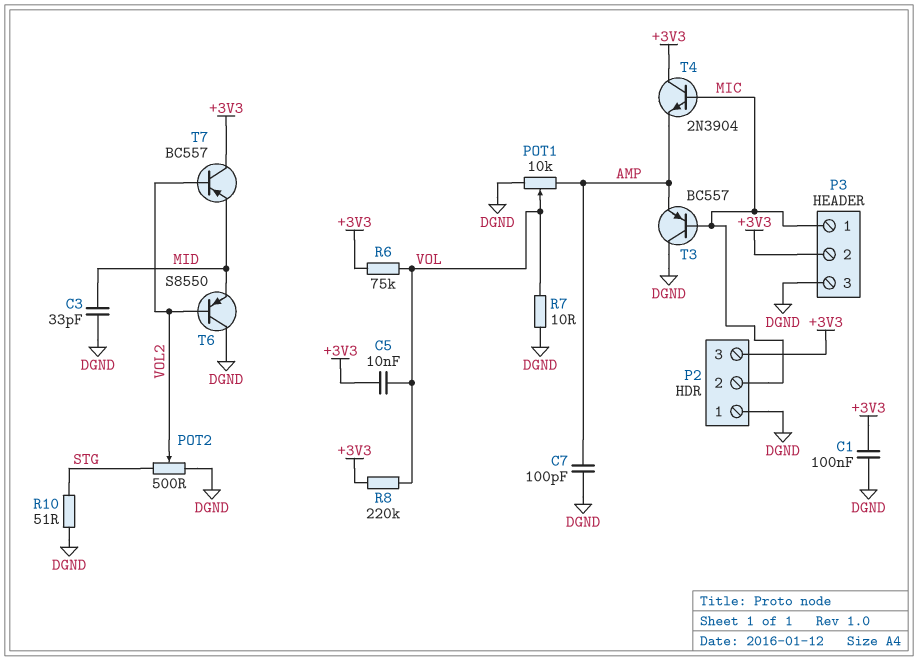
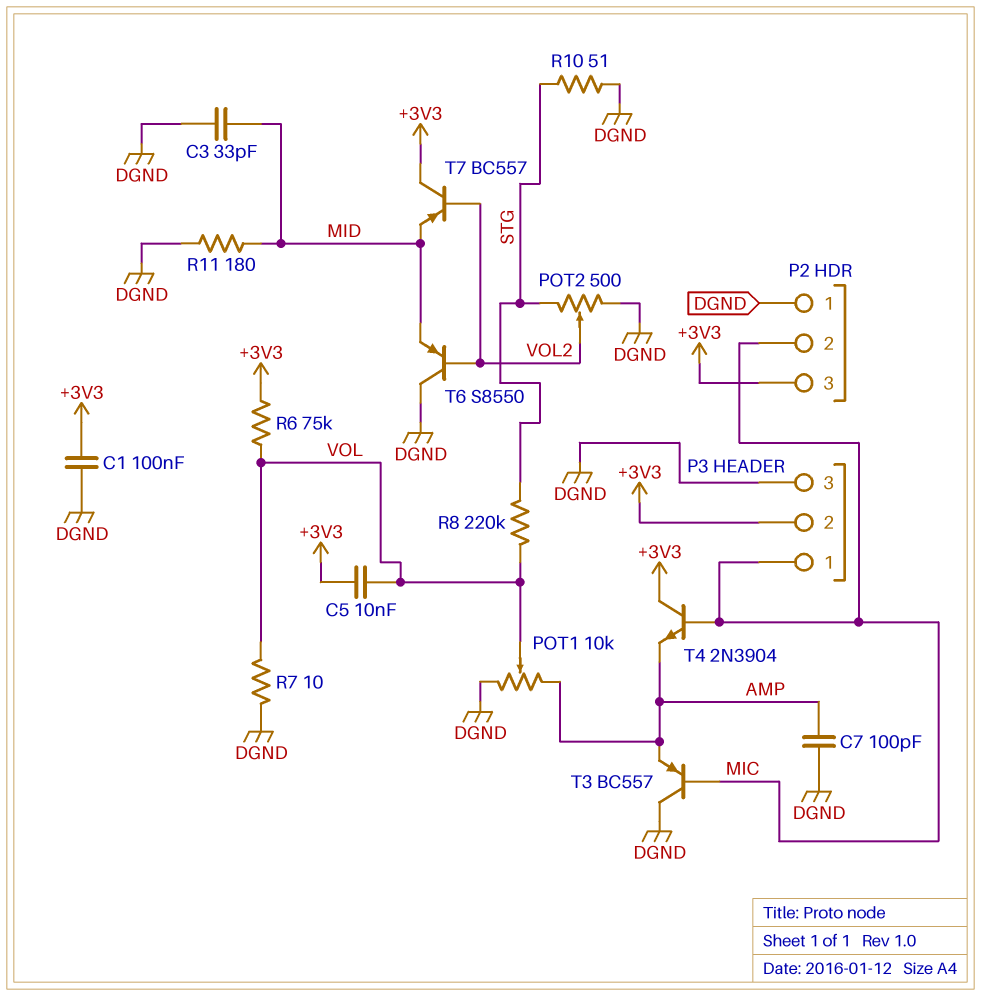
R8: 220k (+3V3, VOL) -> 220k (STG, VOL)
R11: none -> 180 (DGND, MID)

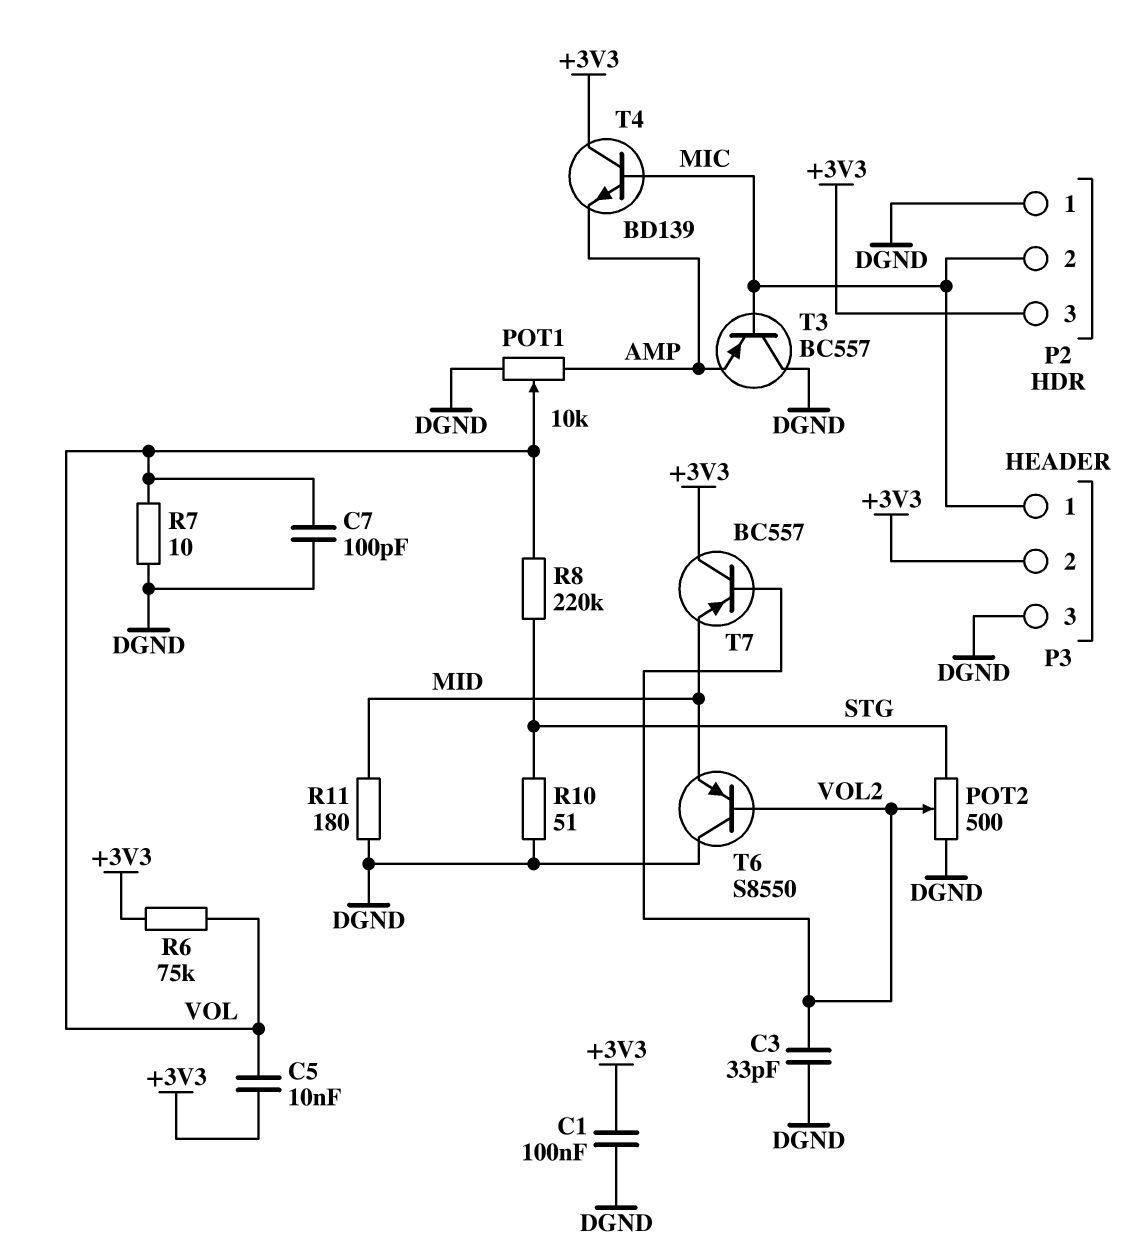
C3: 33pF (DGND, MID) -> 33pF (DGND, VOL2)
C7: 100pF (AMP, DGND) -> 100pF (DGND, VOL)
T4: NPN 2N3904 (B MIC, C +3V3, E AMP) -> NPN BD139 (B MIC, C +3V3, E AMP)

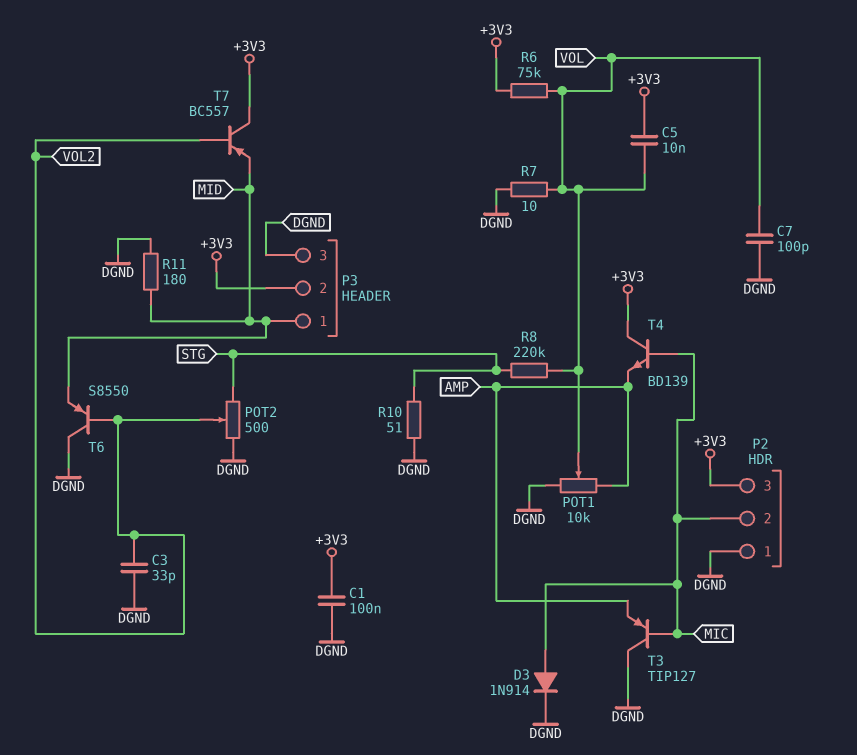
D3: none -> diode 1N914 (A MIC, K DGND)
P3 pin 1: MIC -> MID
T3: PNP BC557 (B MIC, C DGND, E AMP) -> PNP TIP127 (B MIC, C DGND, E AMP)

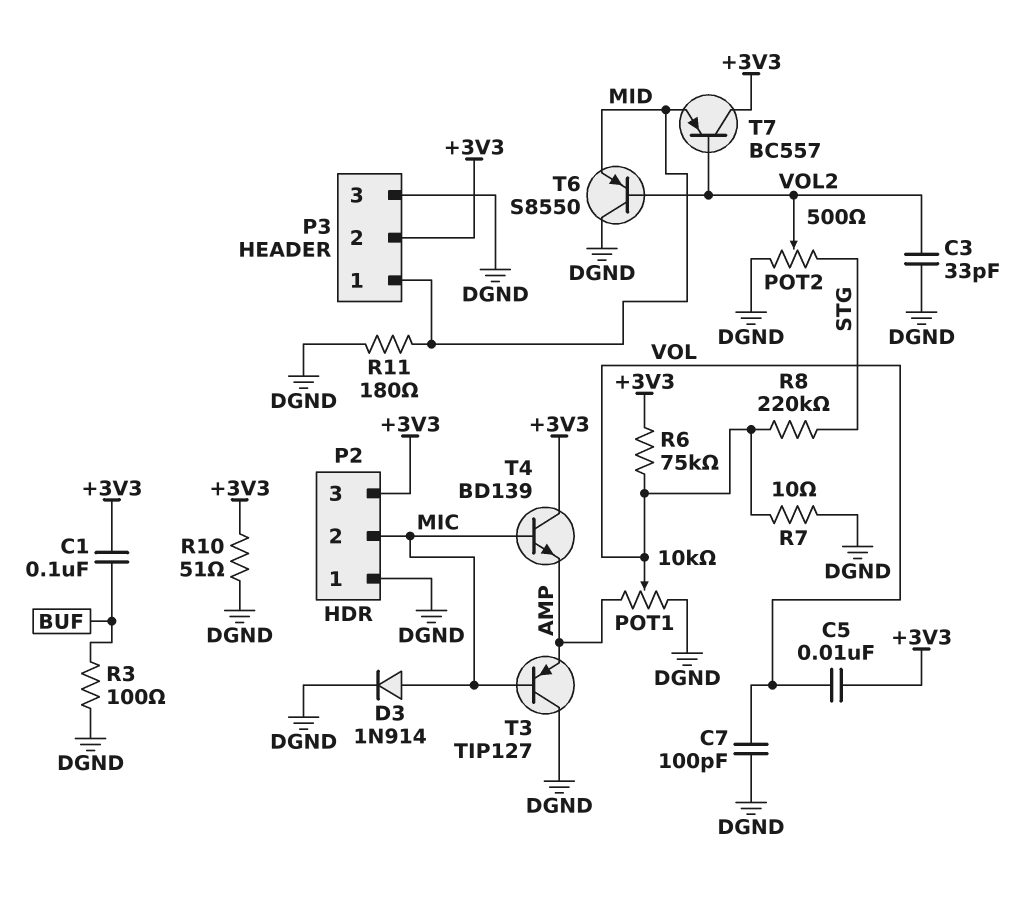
C1: 100nF (+3V3, DGND) -> 100nF (+3V3, BUF)
R3: none -> 100 (BUF, DGND)
R10: 51 (DGND, STG) -> 51 (+3V3, DGND)

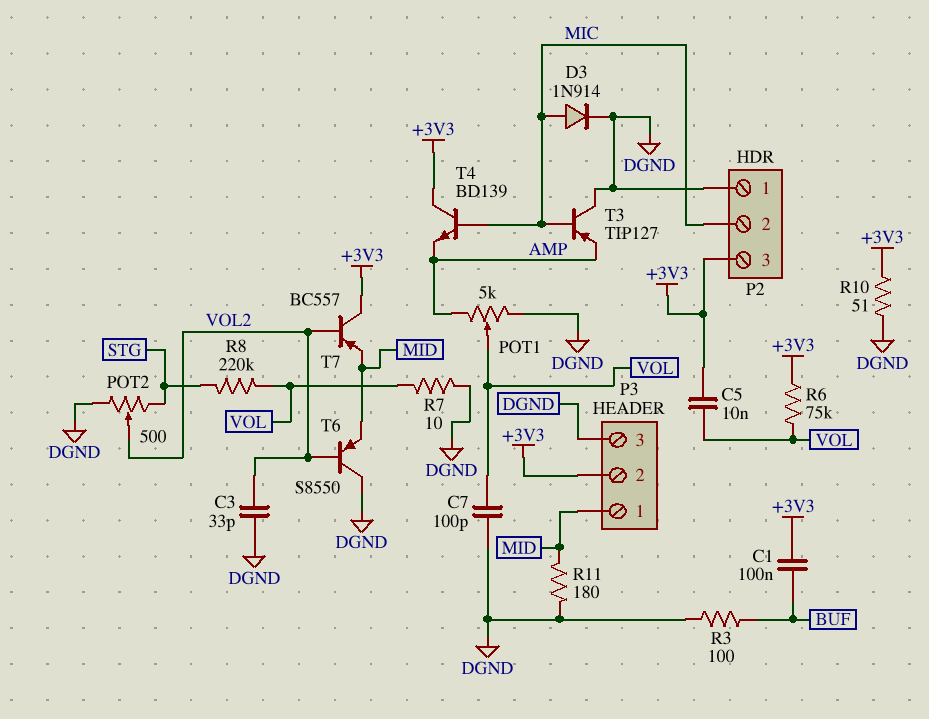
POT1: 10k (AMP, DGND, wiper VOL) -> 5k (AMP, DGND, wiper VOL)

